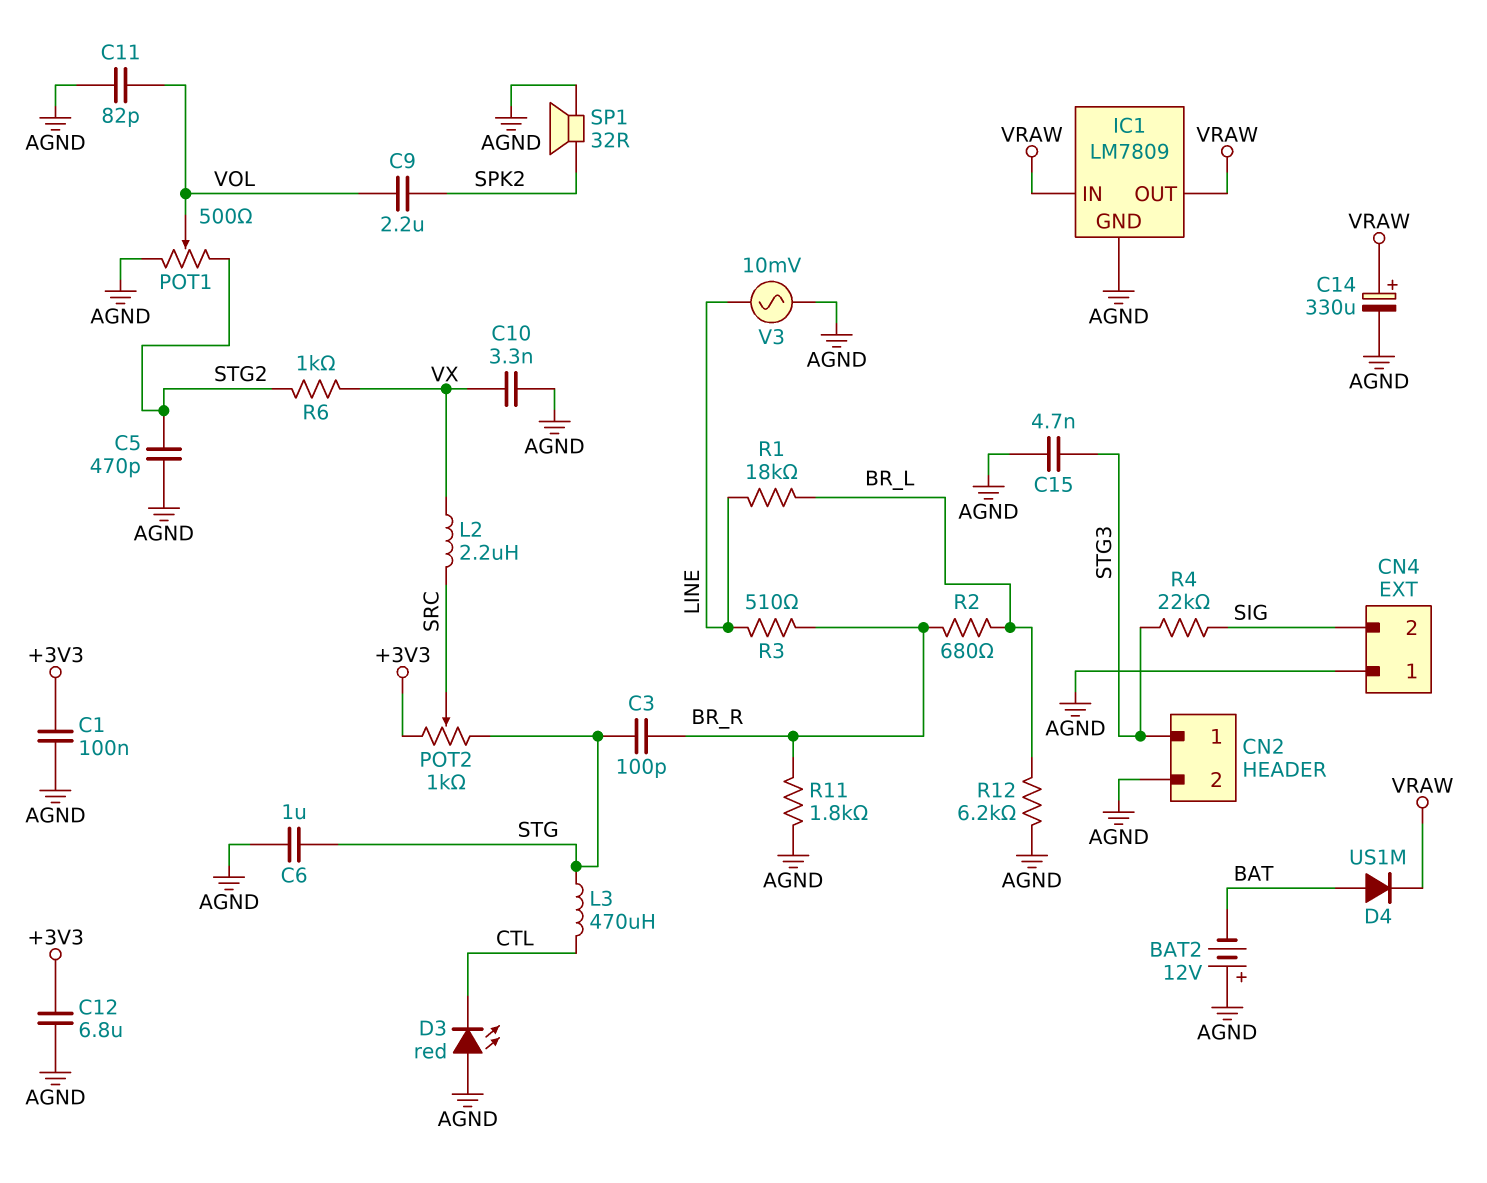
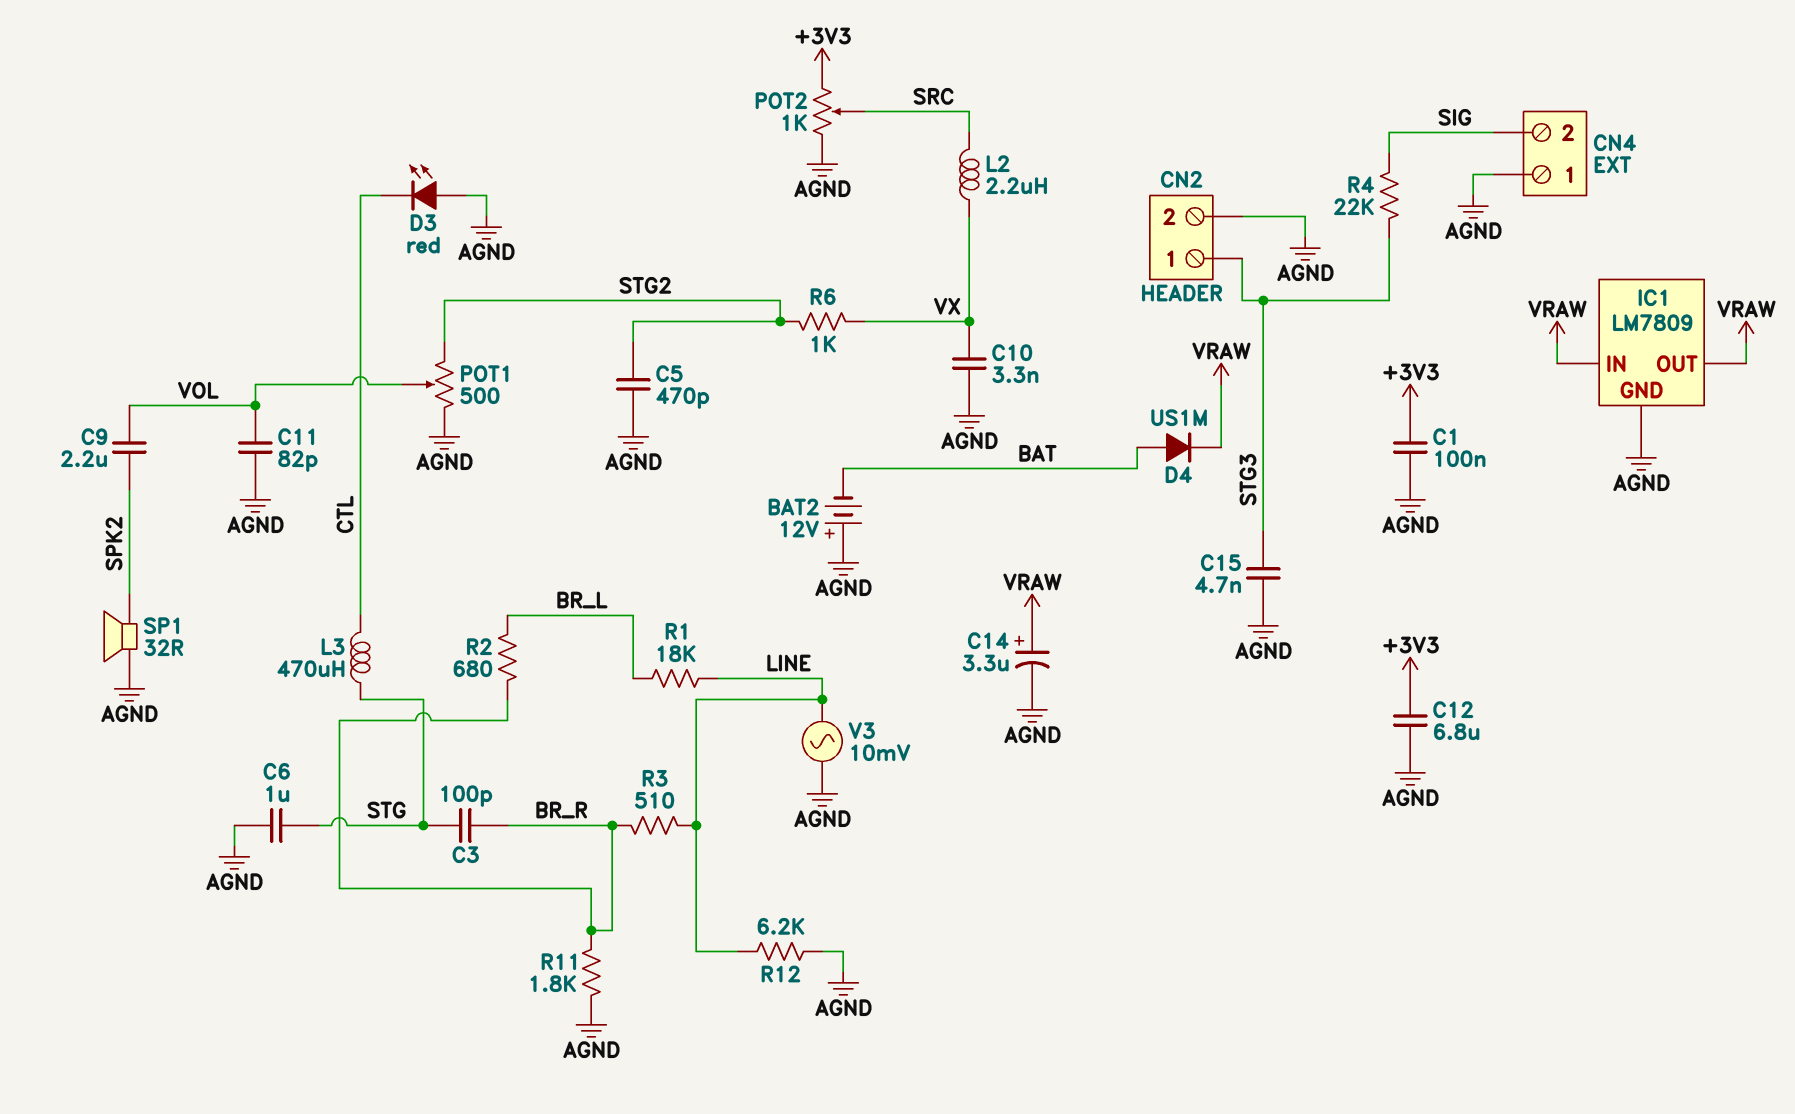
C14: 330uF (plus VRAW, minus AGND) -> 3.3uF (plus VRAW, minus AGND)
POT2: 1k (+3V3, STG, wiper SRC) -> 1k (+3V3, AGND, wiper SRC)
R12: 6.2k (AGND, BR_L) -> 6.2k (AGND, LINE)

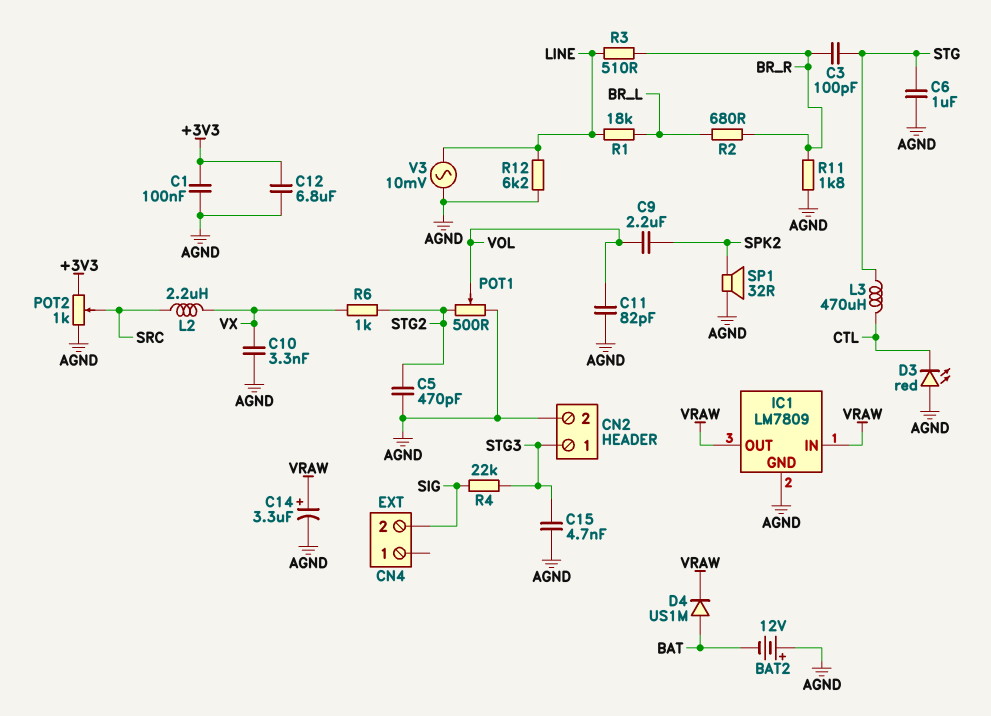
CN4 pin 1: AGND -> none

